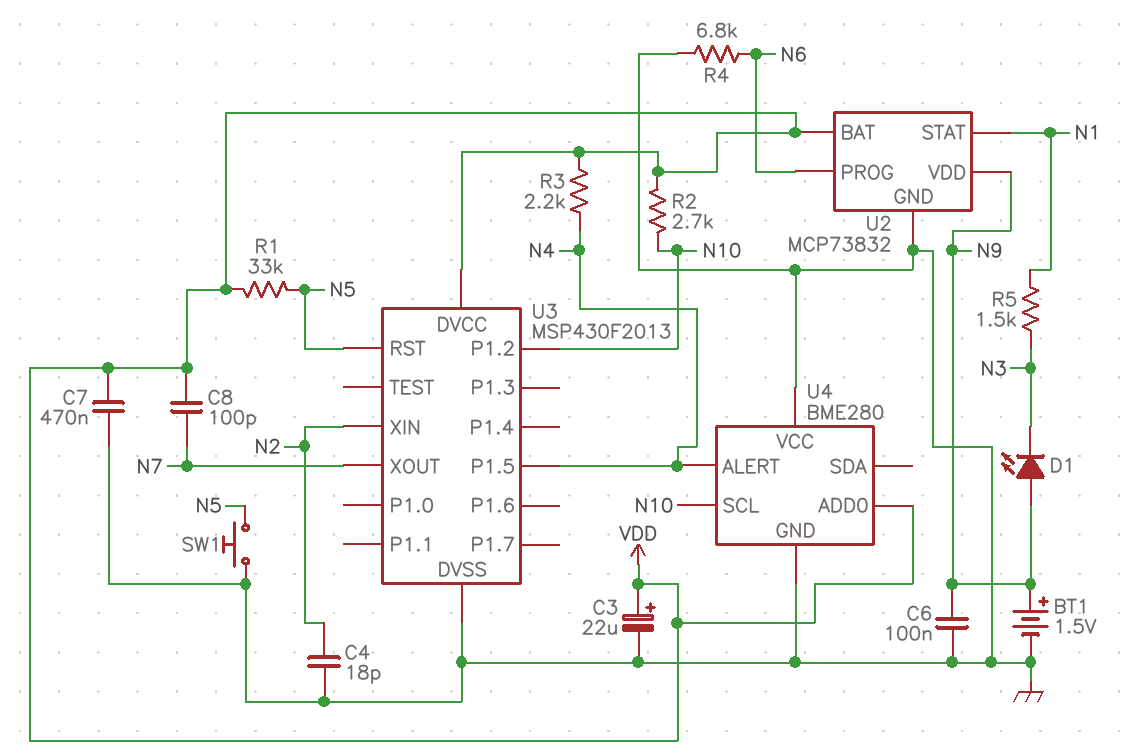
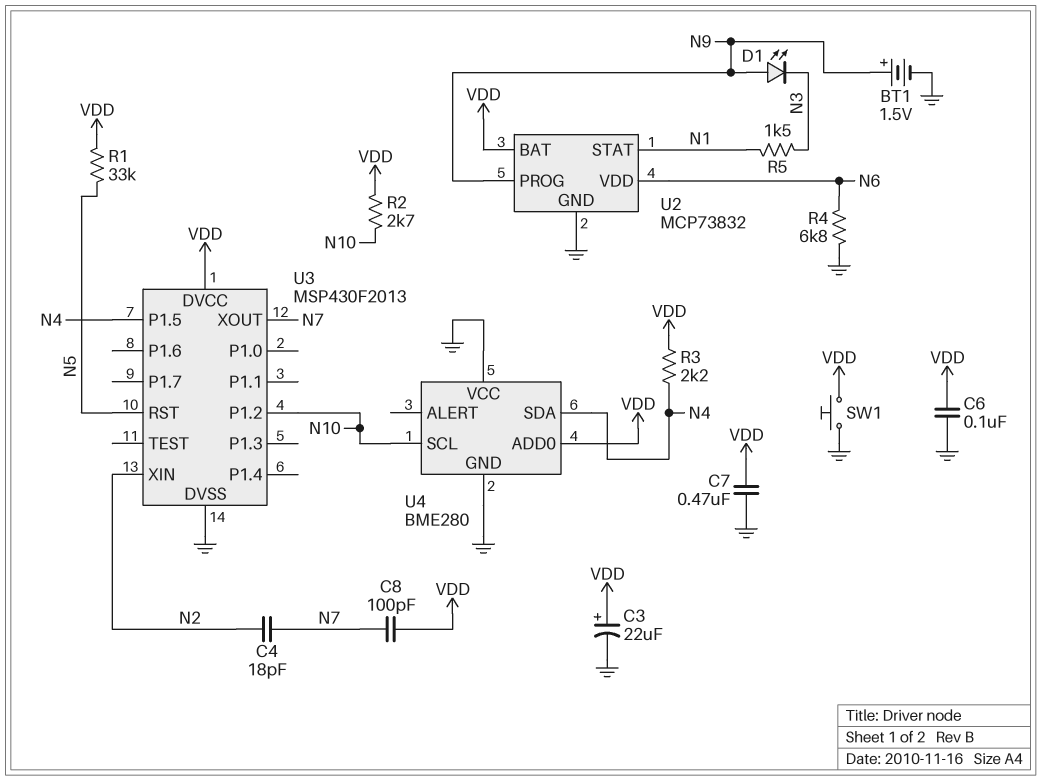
C4: 18pF (GND, N2) -> 18pF (N2, N7)
C6: 100nF (GND, N9) -> 100nF (GND, VDD)
SW1: button (GND, N5) -> button (GND, VDD)
U2 pin PROG: N6 -> N9
U2 pin VDD: N9 -> N6
U4 pin ALERT: N4 -> none
U4 pin SDA: none -> N4

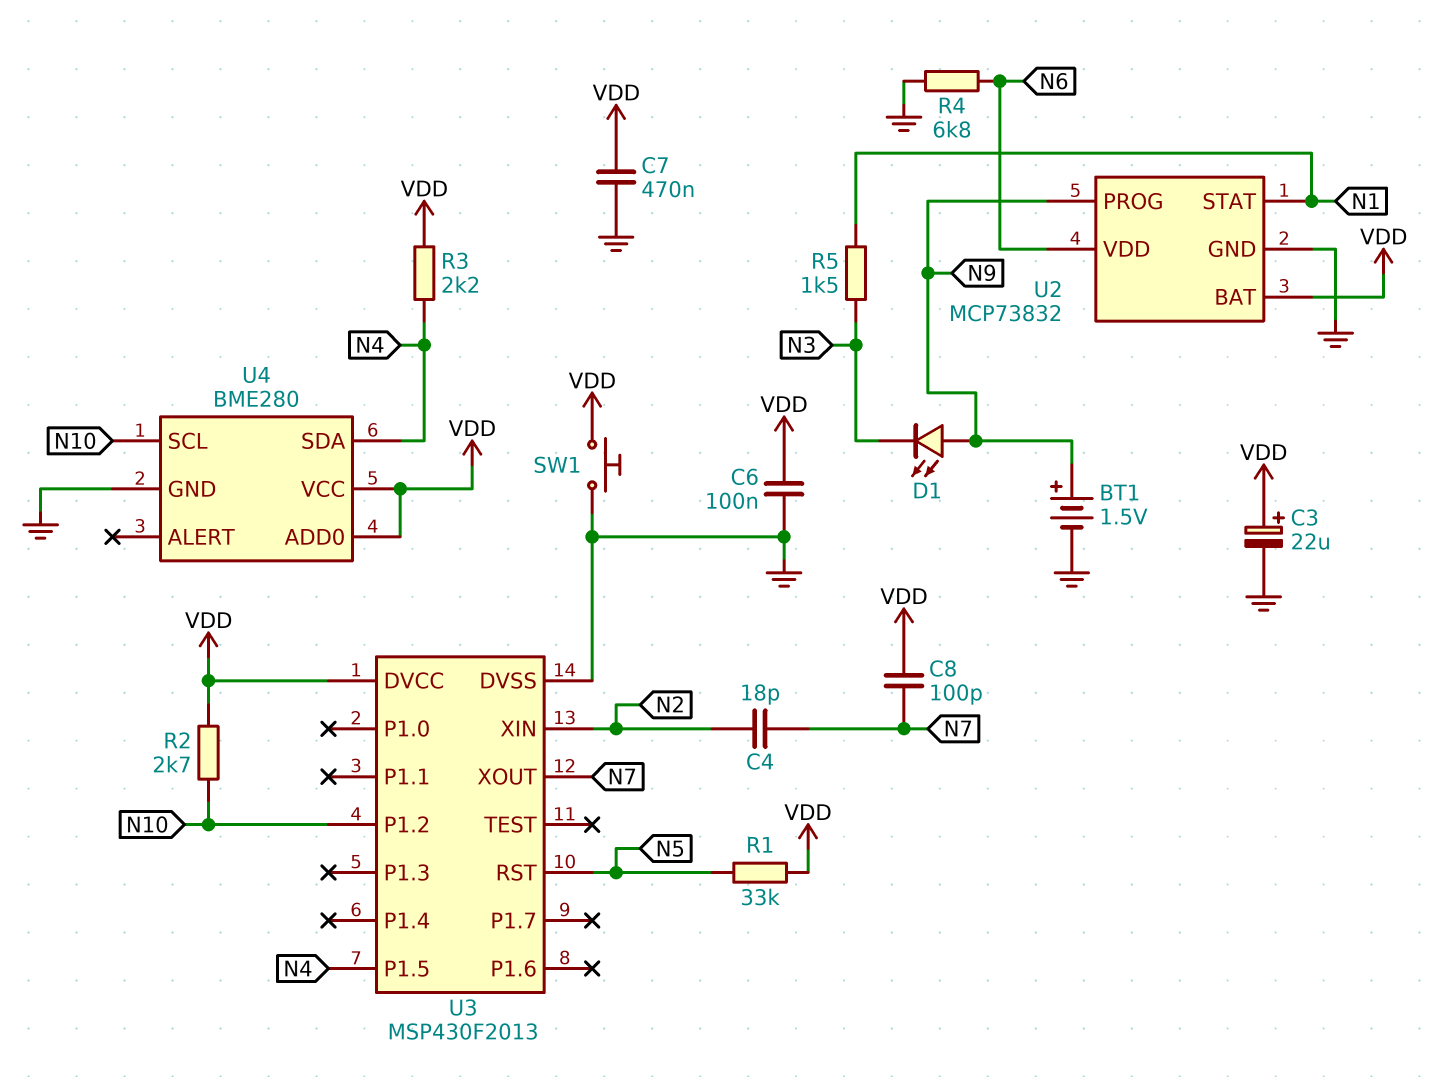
U4 pin VCC: GND -> VDD

